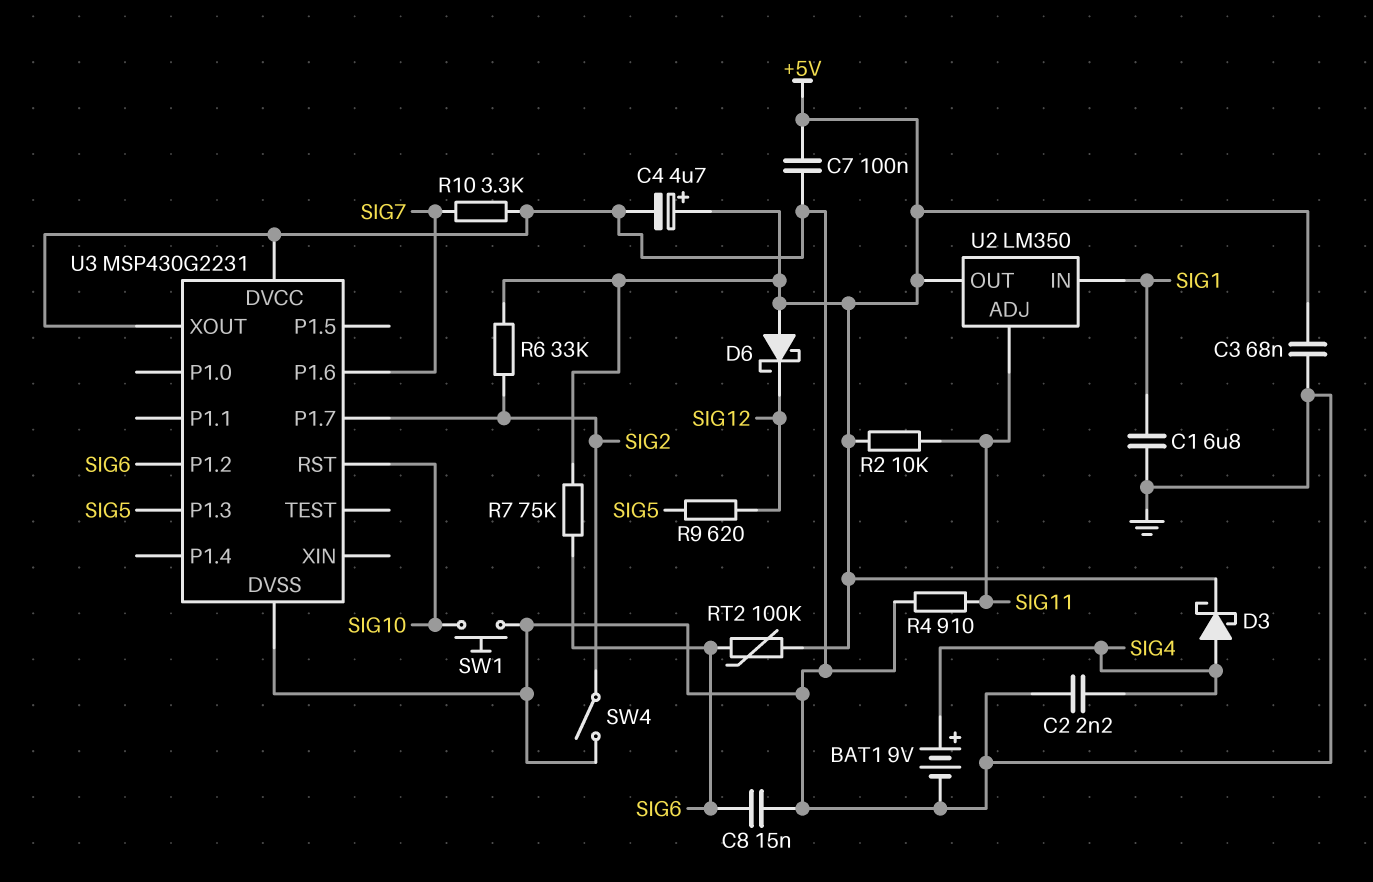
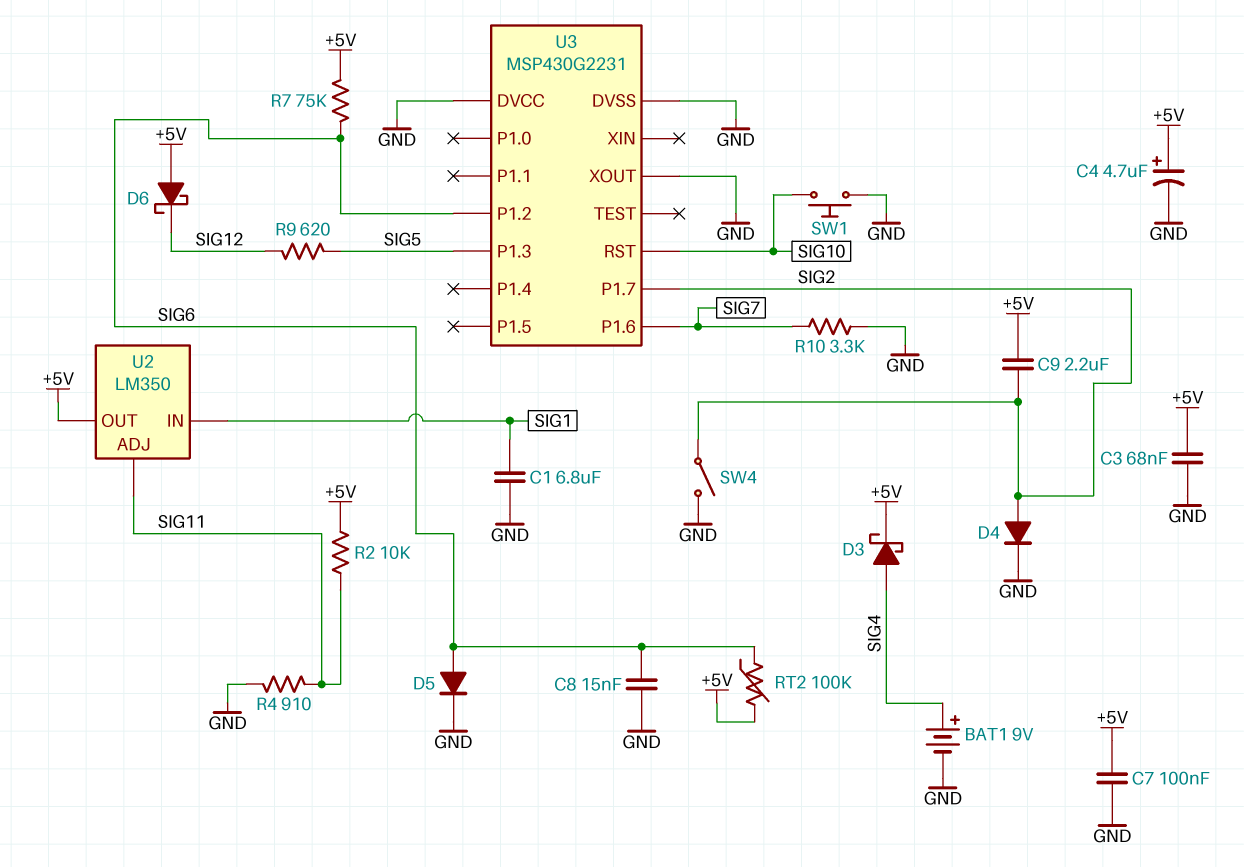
C2: 2.2nF (GND, SIG4) -> none
C9: none -> 2.2uF (+5V, SIG2)
D4: none -> diode (A SIG2, K GND)
D5: none -> diode (A SIG6, K GND)
R6: 33k (+5V, SIG2) -> none

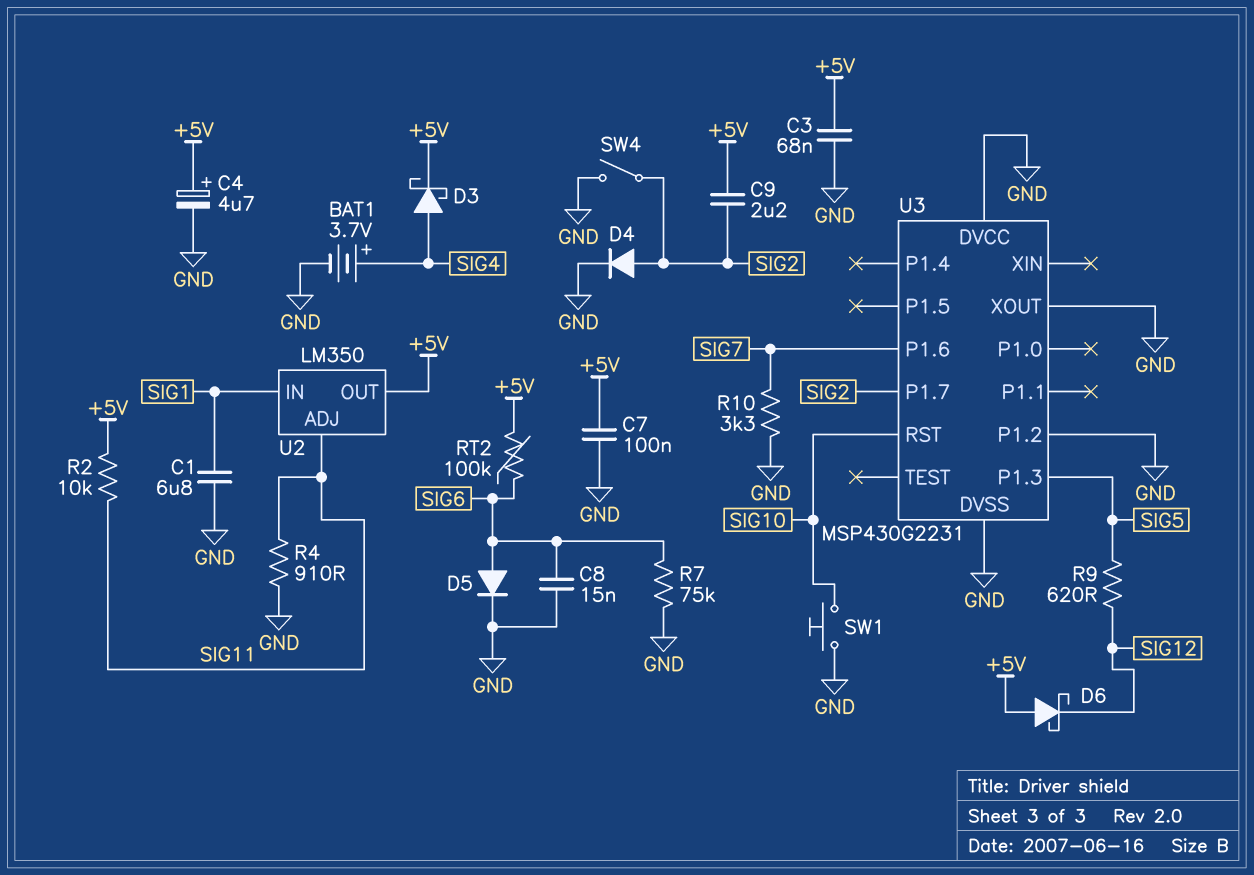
BAT1: 9V (plus SIG4, minus GND) -> 3.7V (plus SIG4, minus GND)
R7: 75k (+5V, SIG6) -> 75k (GND, SIG6)
U3 pin P1.2: SIG6 -> GND

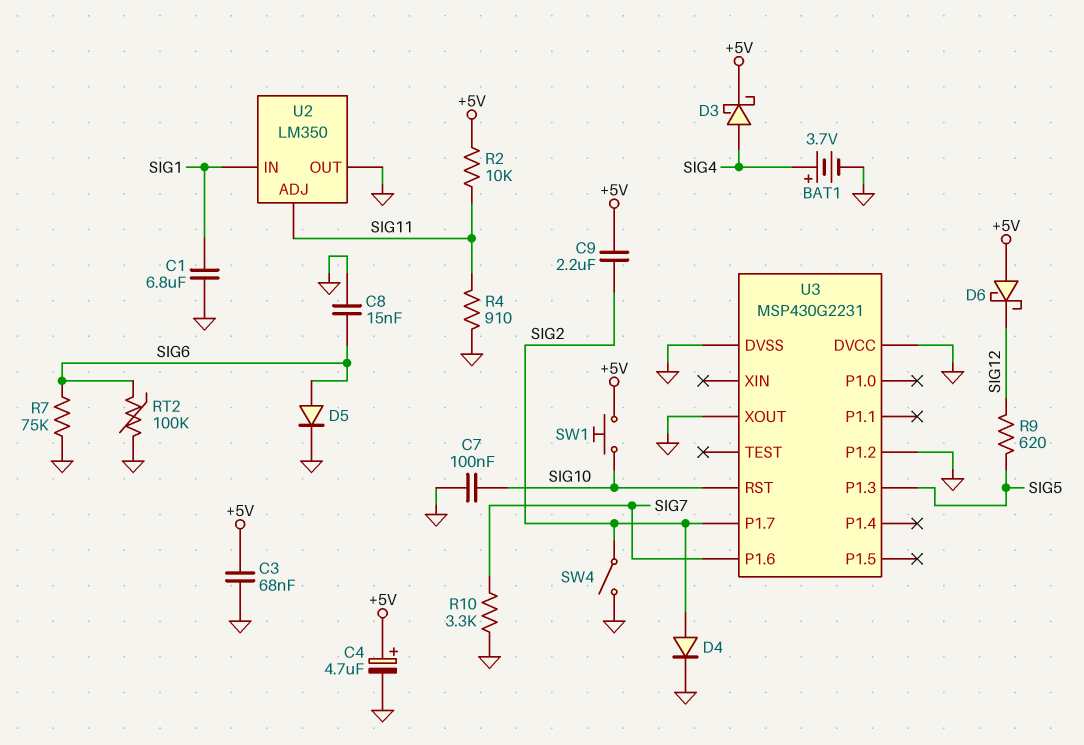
C7: 100nF (+5V, GND) -> 100nF (GND, SIG10)
RT2: 100k (+5V, SIG6) -> 100k (GND, SIG6)
SW1: button (GND, SIG10) -> button (+5V, SIG10)
U2 pin OUT: +5V -> GND

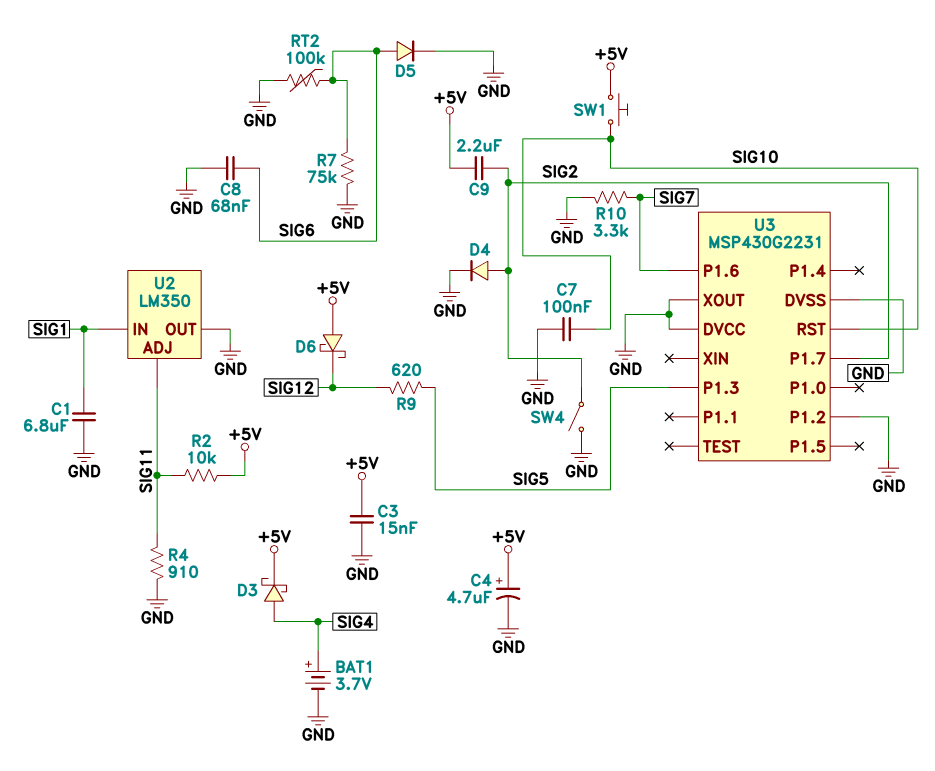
C3: 68nF (+5V, GND) -> 15nF (+5V, GND)
C8: 15nF (GND, SIG6) -> 68nF (GND, SIG6)

